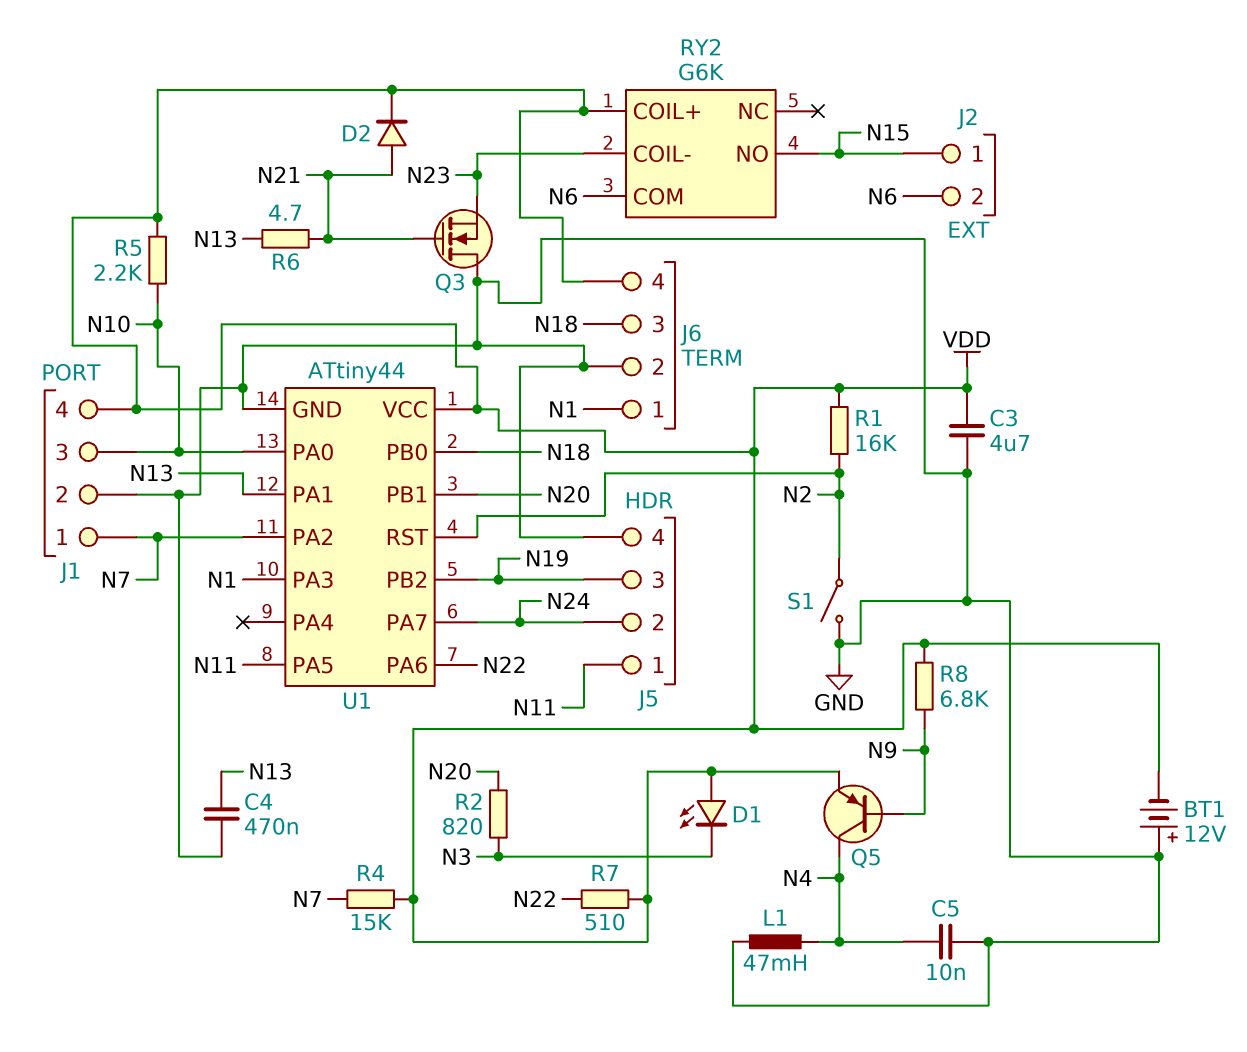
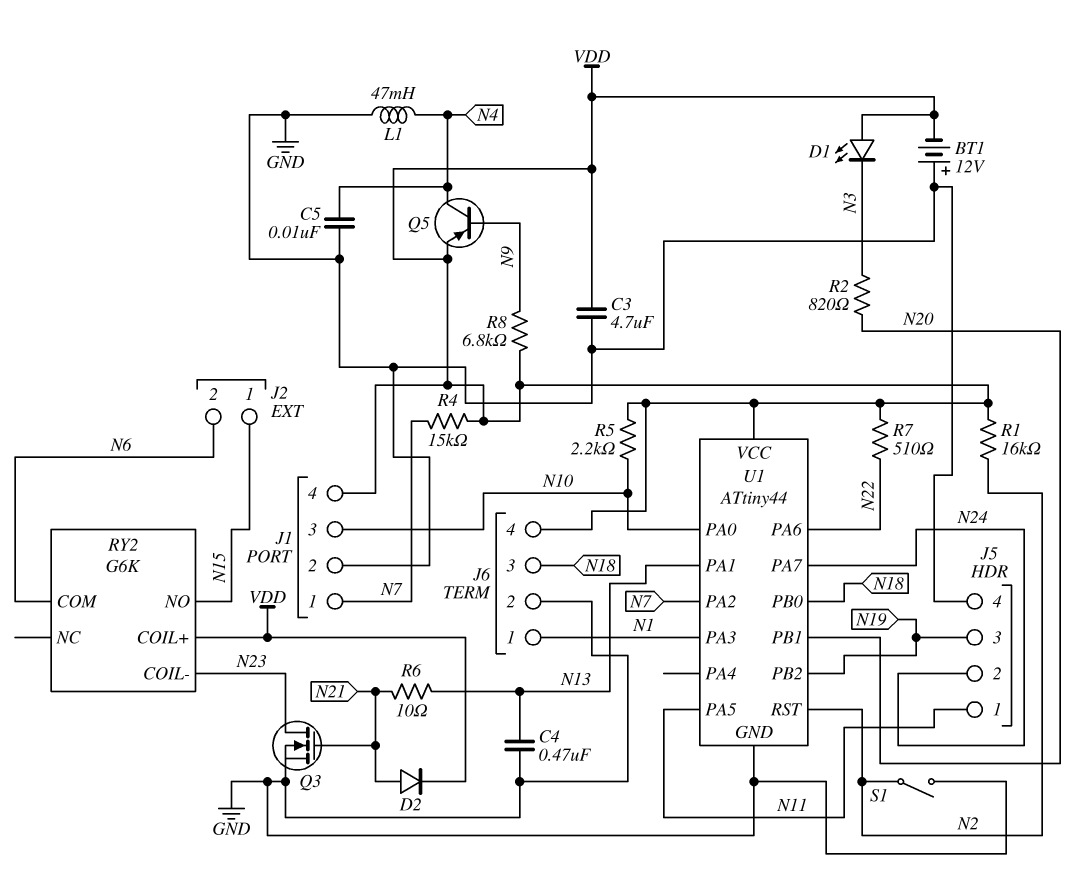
Q3: NMOS (G N21, D GND, S N23) -> NMOS (G N21, D N23, S GND)
R6: 4.7 (N13, N21) -> 10 (N13, N21)

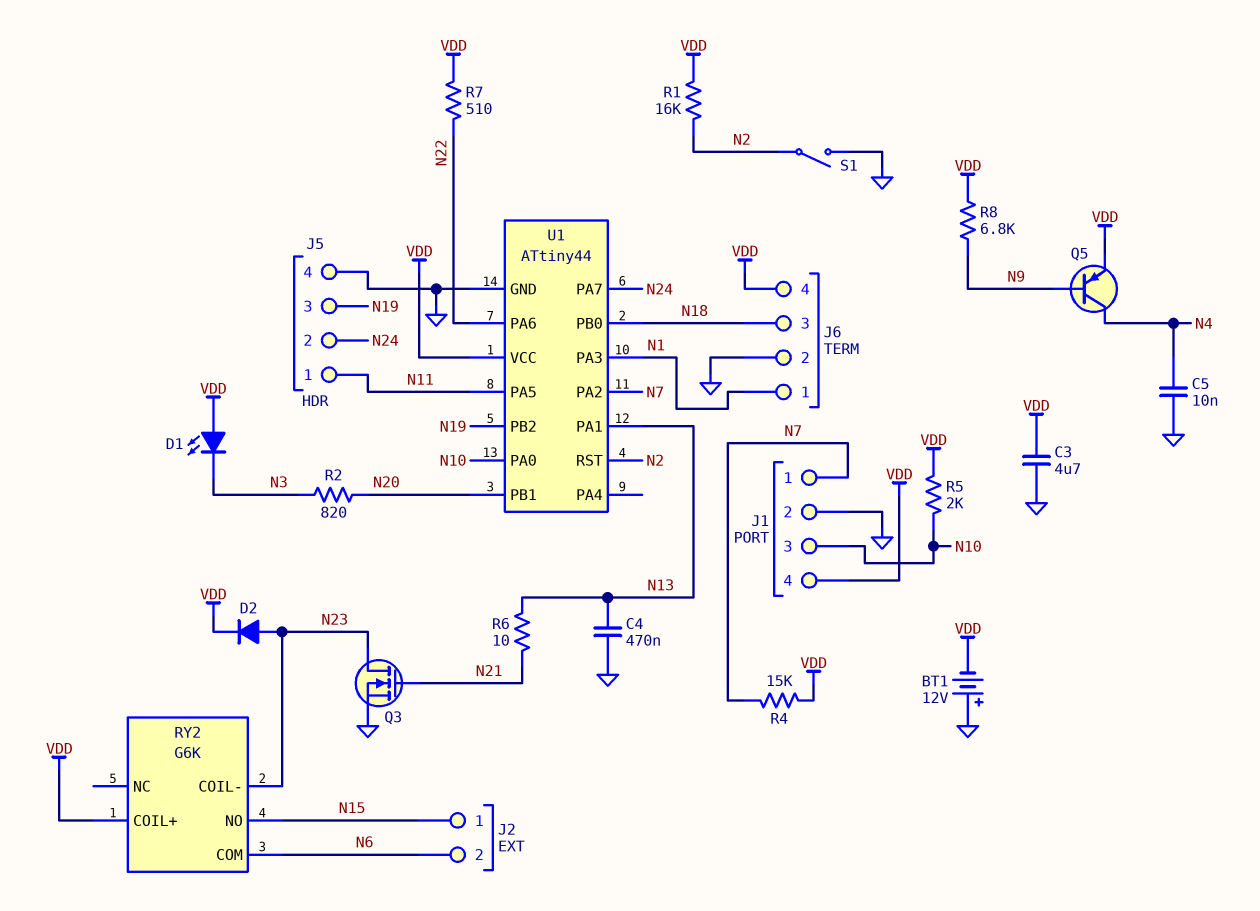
D2: diode (A N21, K VDD) -> diode (A N23, K VDD)
L1: 47mH (GND, N4) -> none
R5: 2.2k (N10, VDD) -> 2k (N10, VDD)

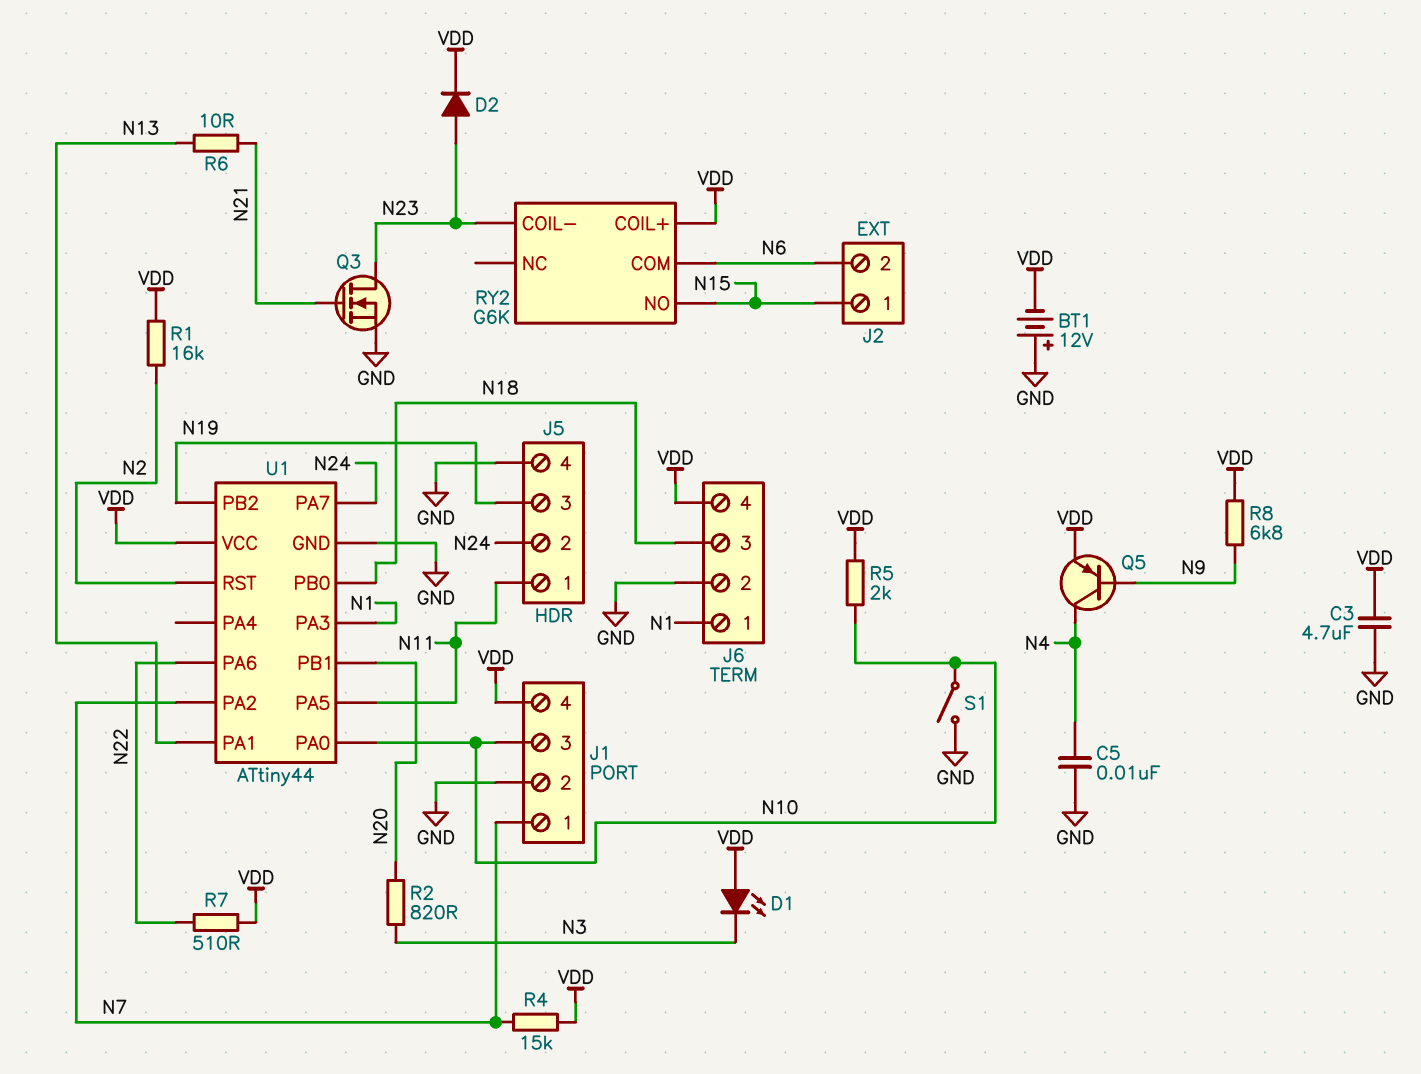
C4: 470nF (GND, N13) -> none
S1: switch (GND, N2) -> switch (GND, N10)

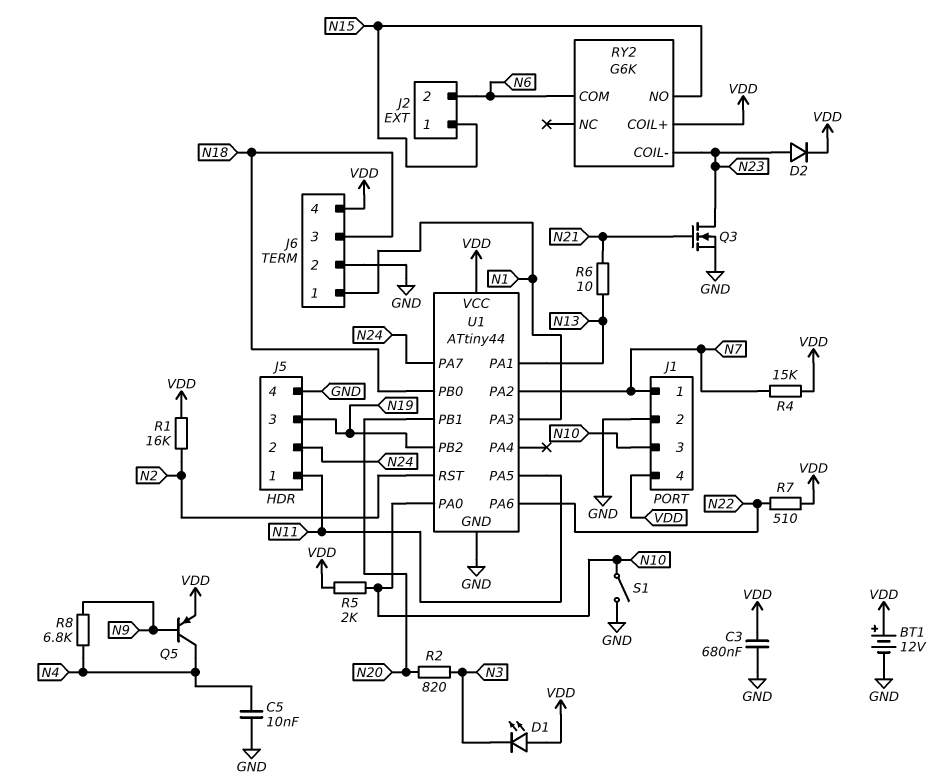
BT1: 12V (plus GND, minus VDD) -> 12V (plus VDD, minus GND)
C3: 4.7uF (GND, VDD) -> 680nF (GND, VDD)
R8: 6.8k (N9, VDD) -> 6.8k (N4, N9)

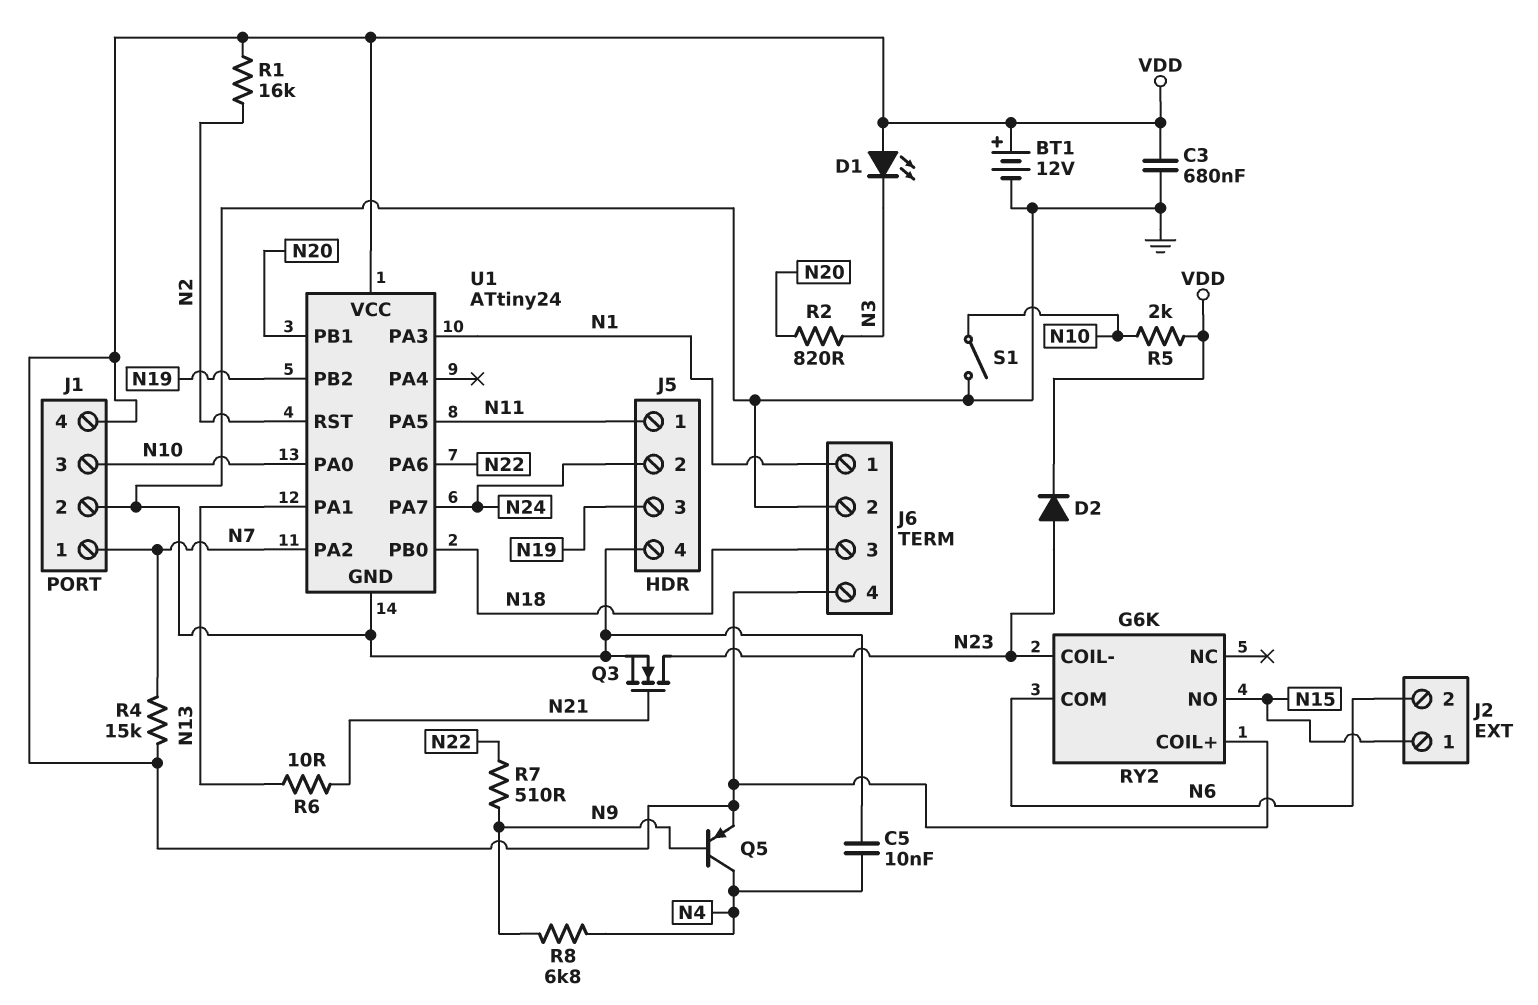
R7: 510 (N22, VDD) -> 510 (N9, N22)
U1: ATtiny44 -> ATtiny24

